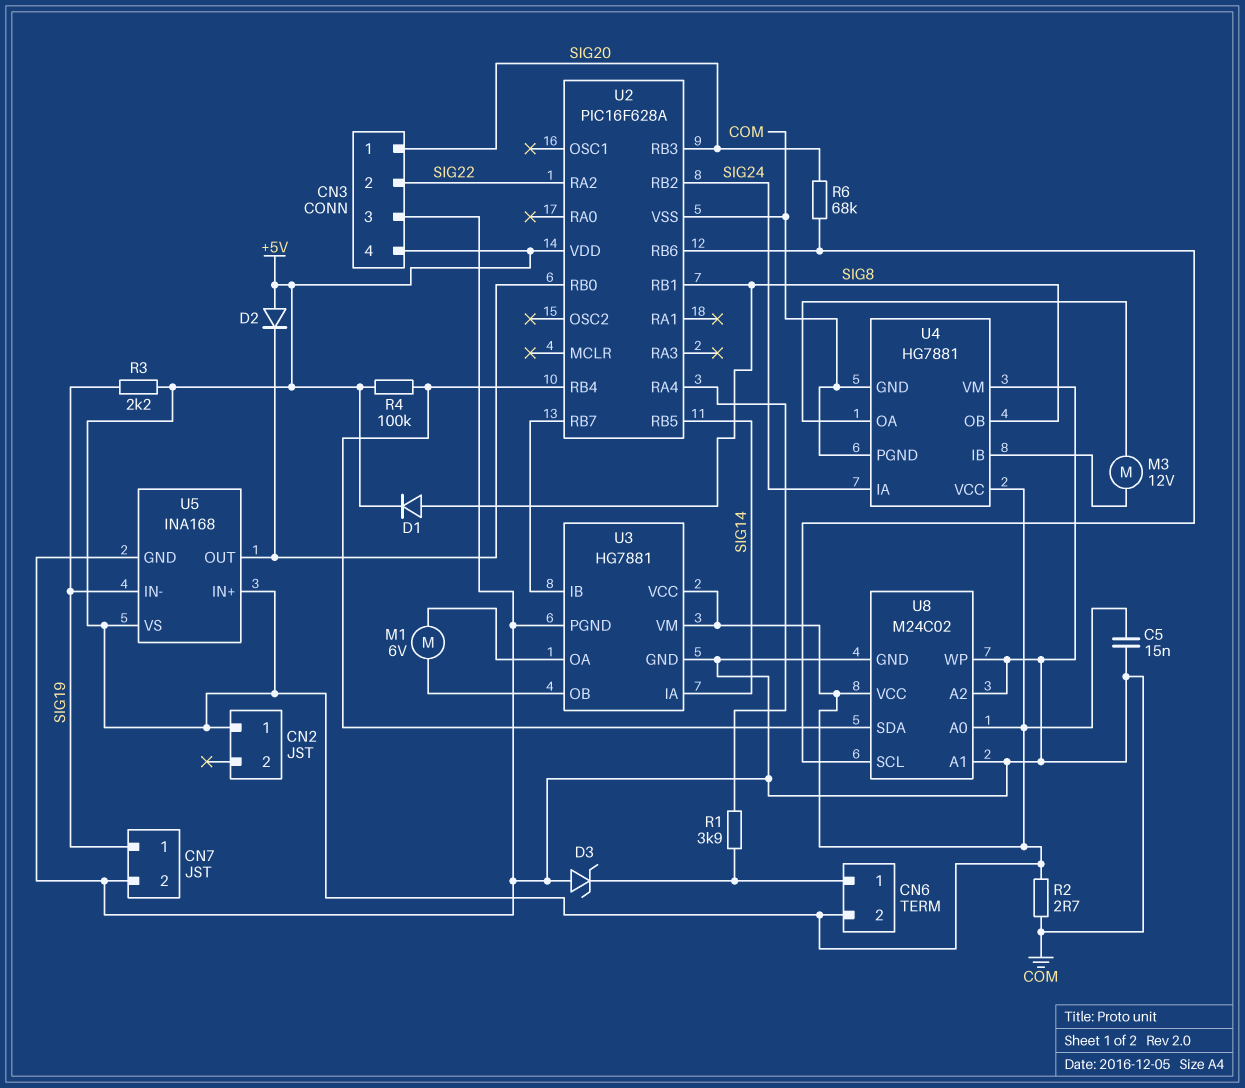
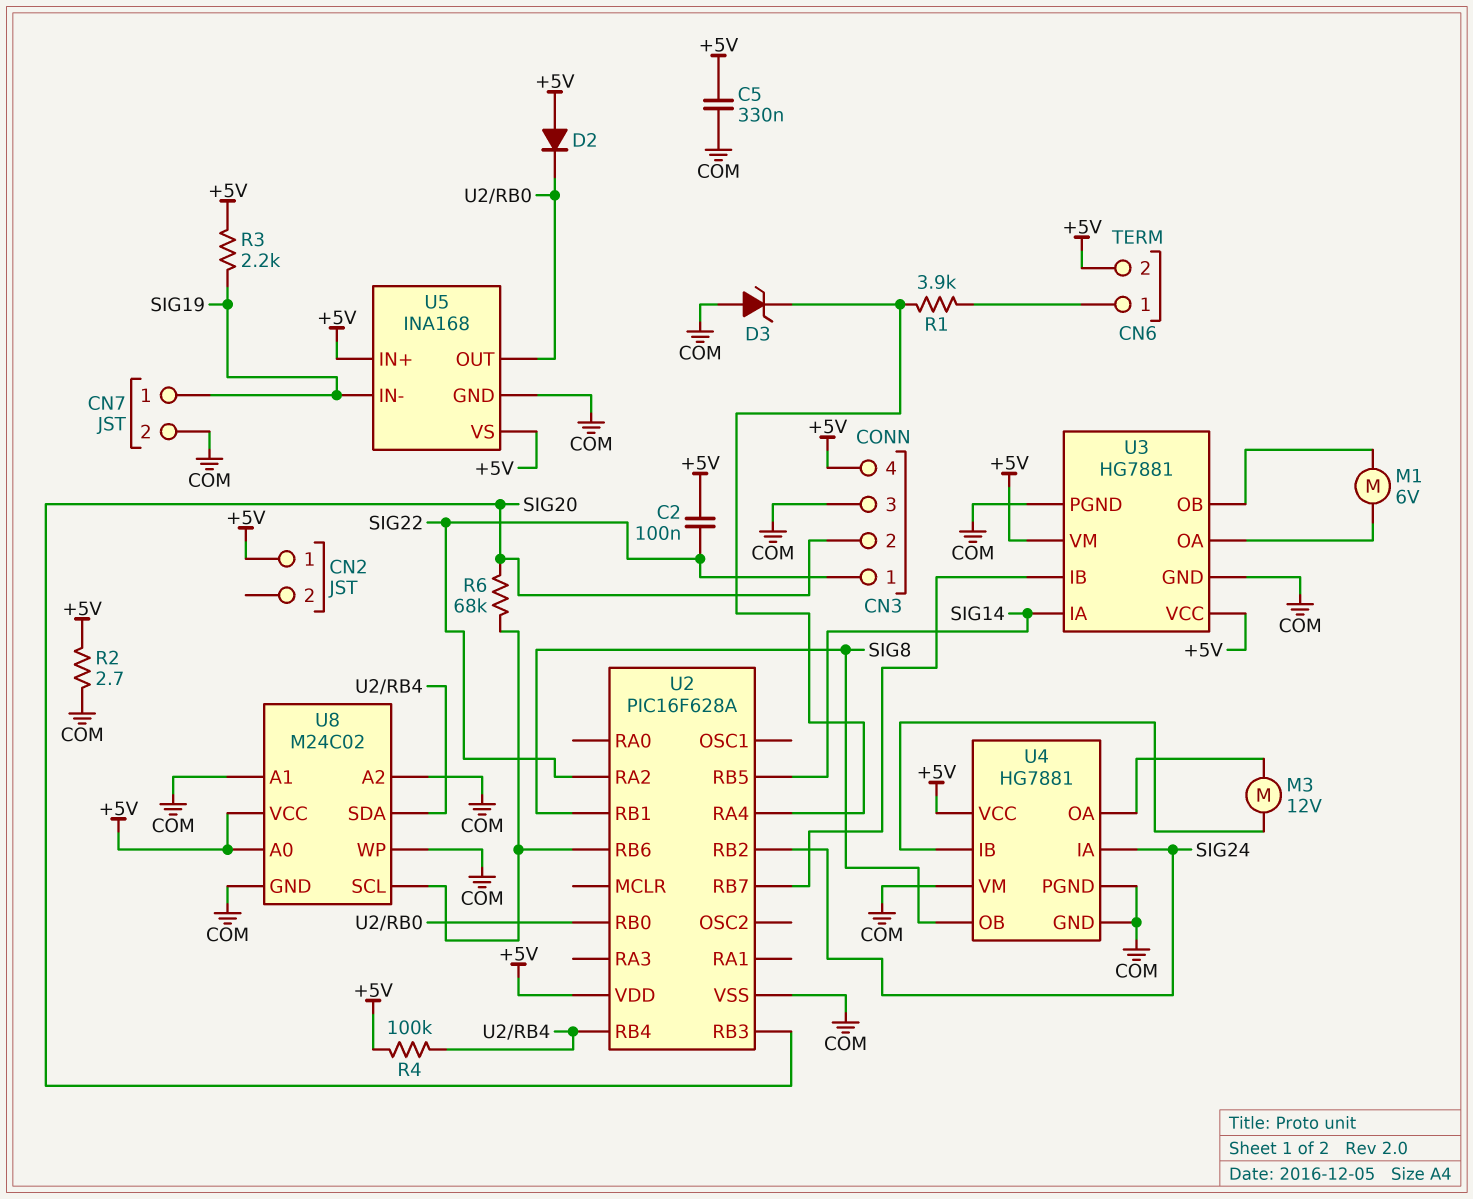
C2: none -> 100nF (+5V, SIG22)
C5: 15nF (+5V, COM) -> 330nF (+5V, COM)
CN3 pin 1: SIG20 -> SIG22
CN3 pin 2: SIG22 -> SIG20
D1: diode (A SIG8, K +5V) -> none
D3: zener (A COM, K CN6/1) -> zener (A COM, K U2/RA4)

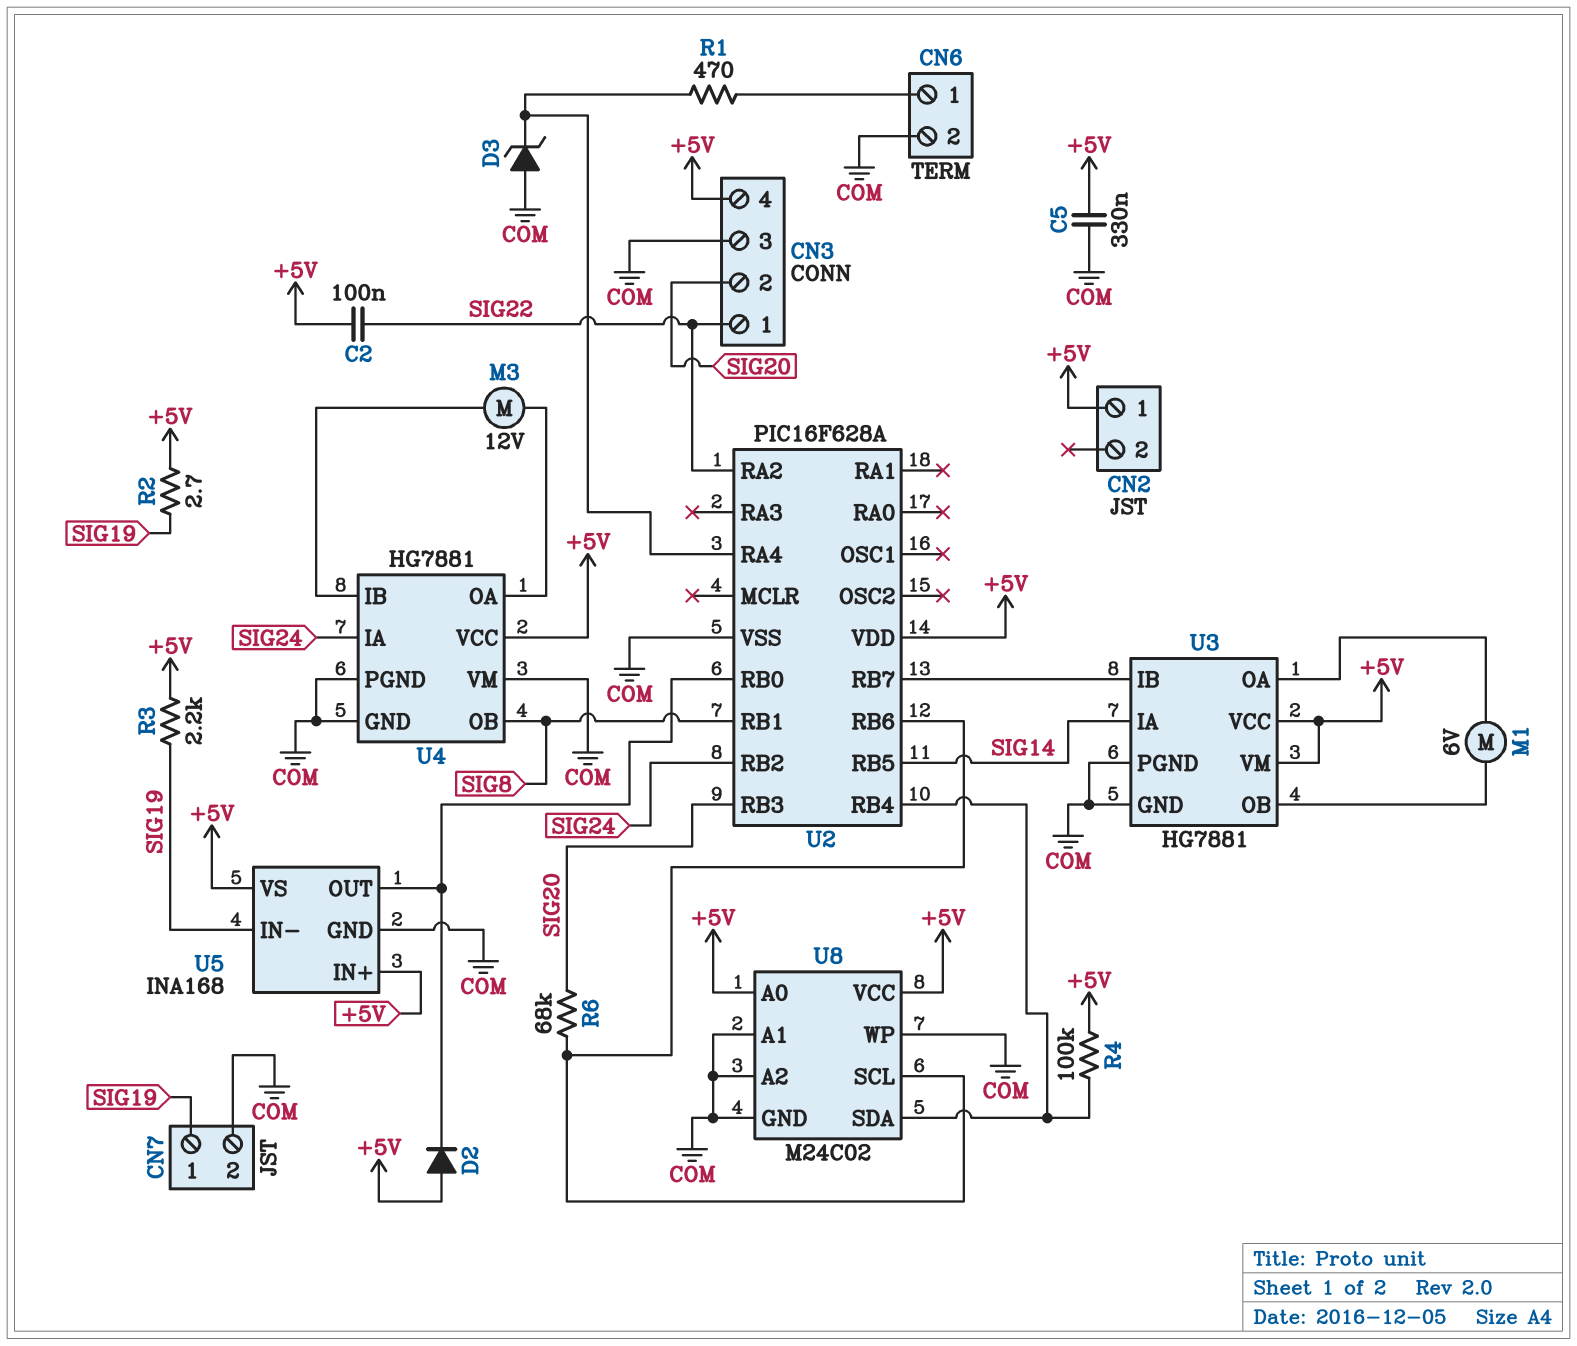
CN6 pin 2: +5V -> COM
R1: 3.9k (CN6/1, U2/RA4) -> 470 (CN6/1, U2/RA4)
R2: 2.7 (+5V, COM) -> 2.7 (+5V, SIG19)

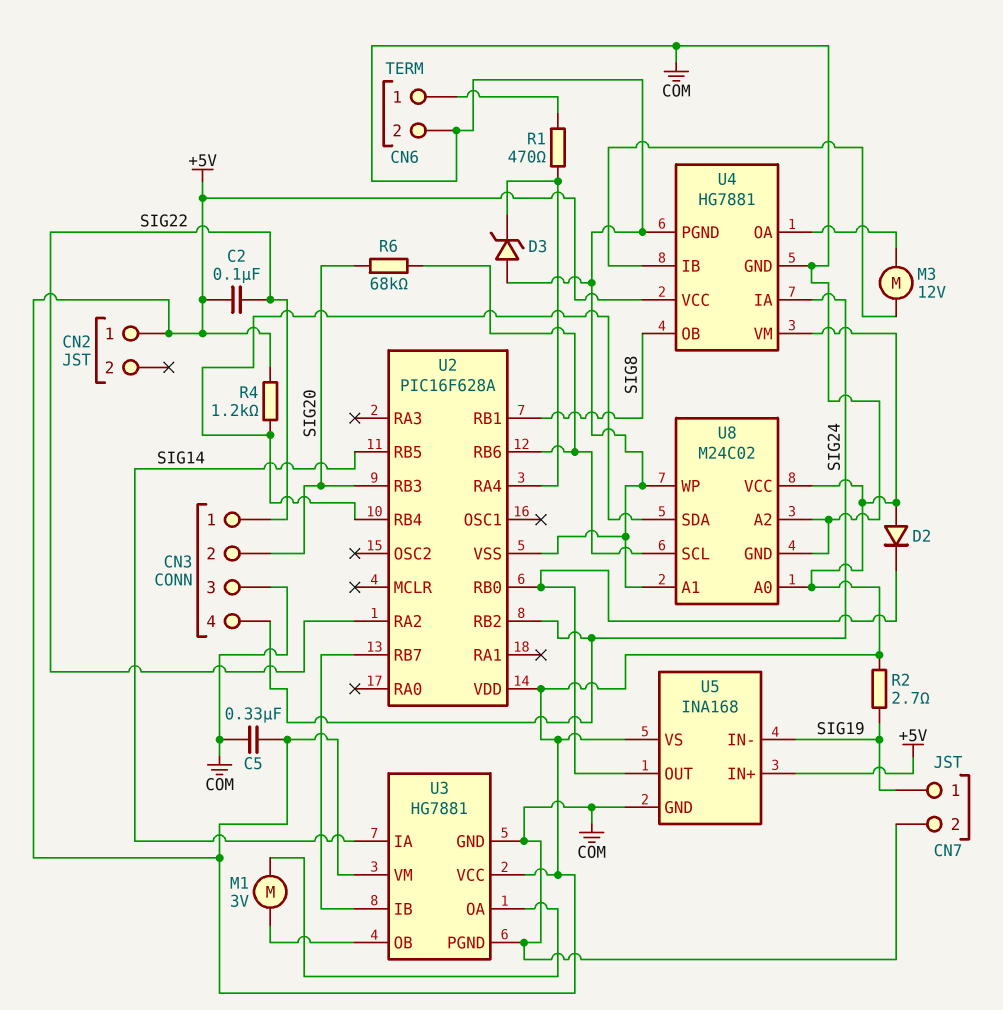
CN3 pin 4: +5V -> SIG24
M1: motor 6V (U3/OA, U3/OB) -> motor 3V (U3/OA, U3/OB)
R3: 2.2k (+5V, SIG19) -> none
R4: 100k (+5V, U2/RB4) -> 1.2k (+5V, U2/RB4)
U4 pin VM: COM -> +5V

